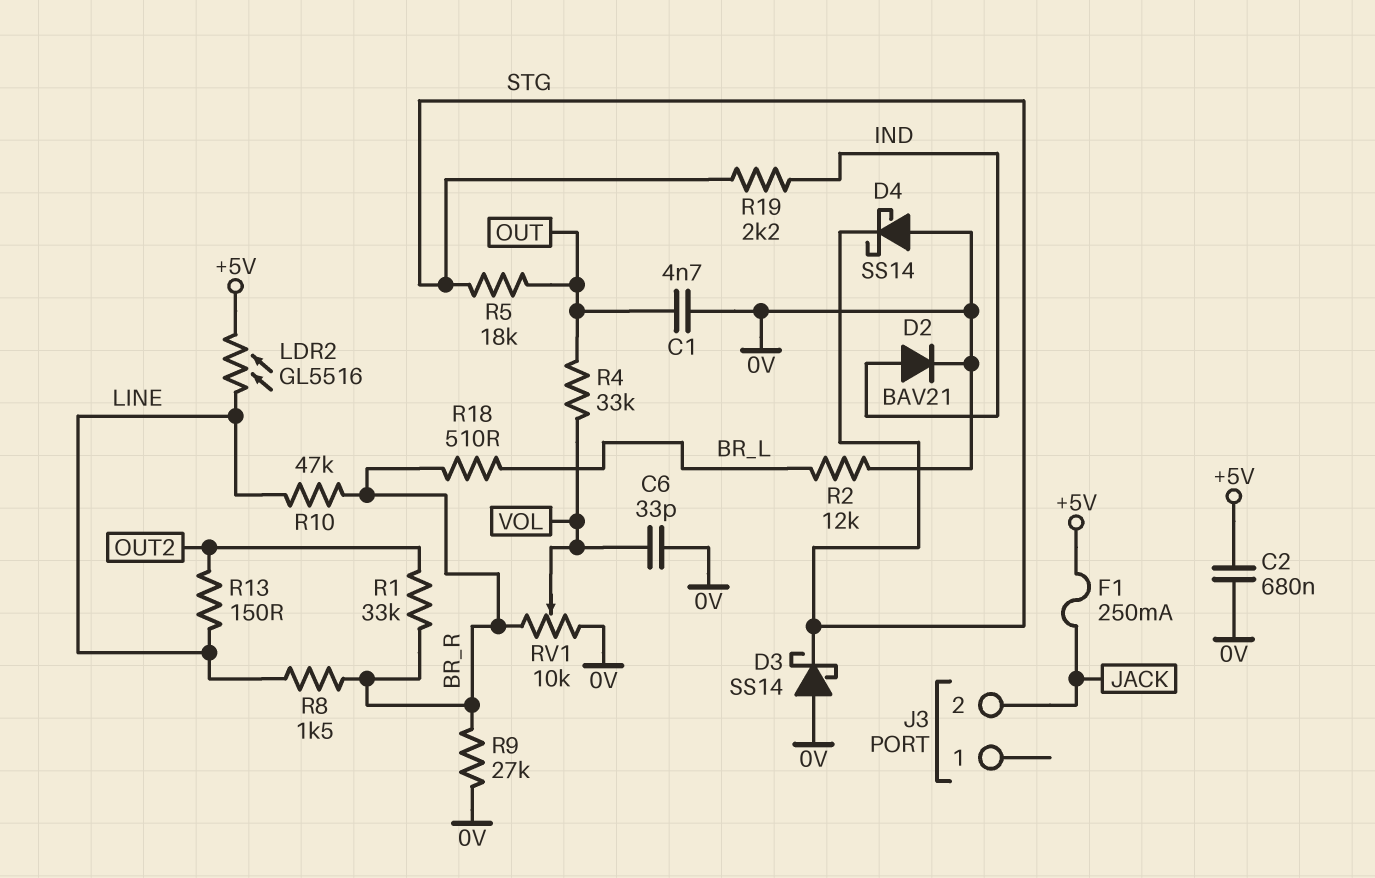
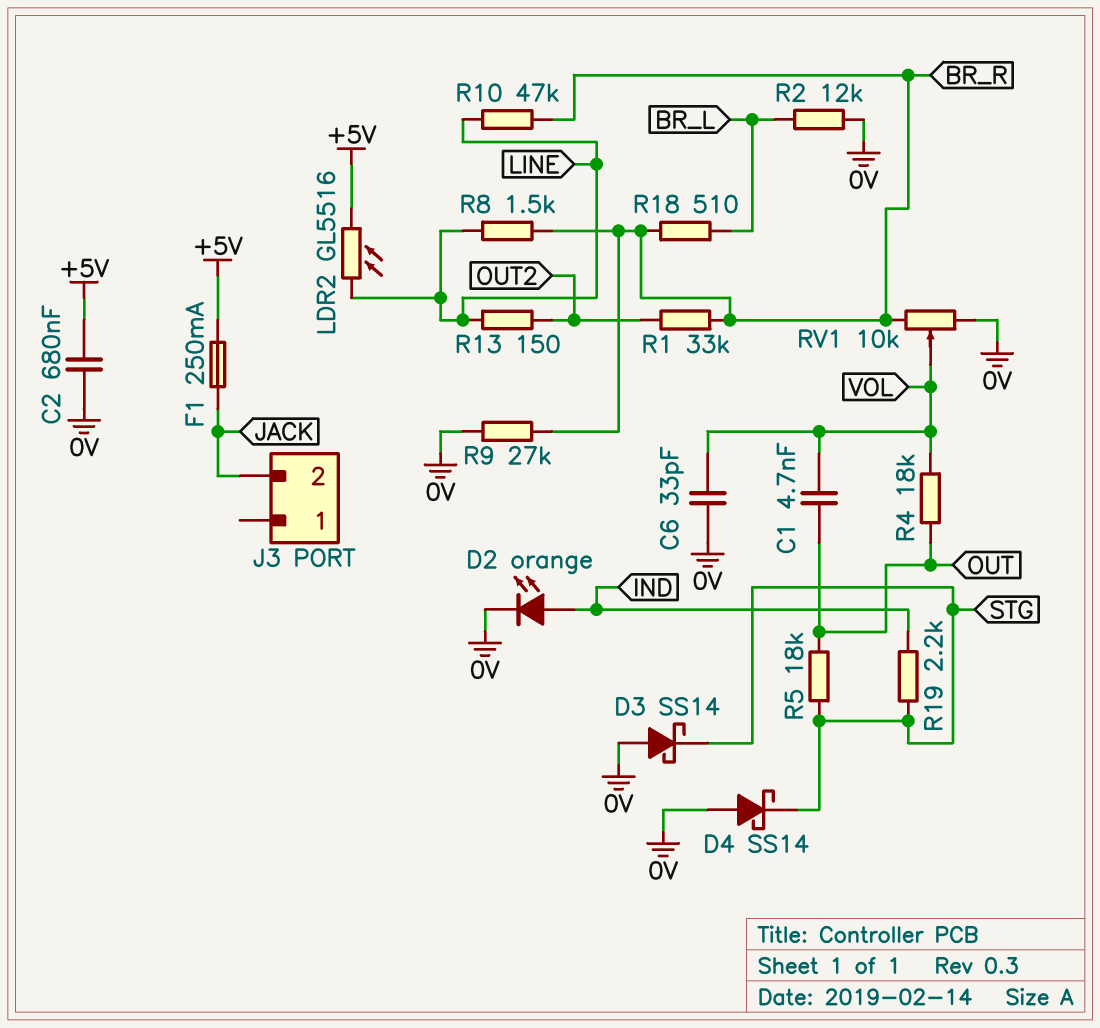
C1: 4.7nF (0V, OUT) -> 4.7nF (OUT, VOL)
D2: diode BAV21 (A IND, K 0V) -> LED orange (A IND, K 0V)
R4: 33k (OUT, VOL) -> 18k (OUT, VOL)

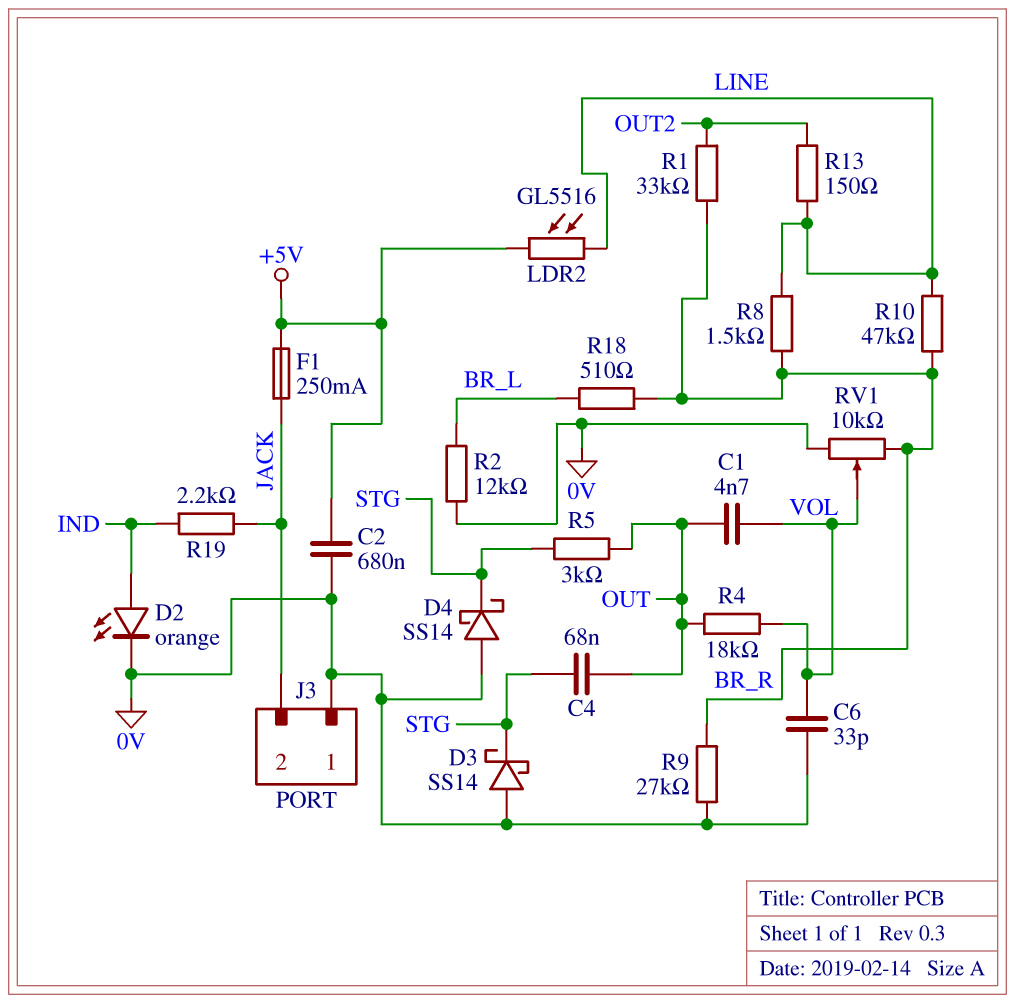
C4: none -> 68nF (OUT, STG)
J3 pin 1: none -> 0V
R5: 18k (OUT, STG) -> 3k (OUT, STG)
R19: 2.2k (IND, STG) -> 2.2k (IND, JACK)

